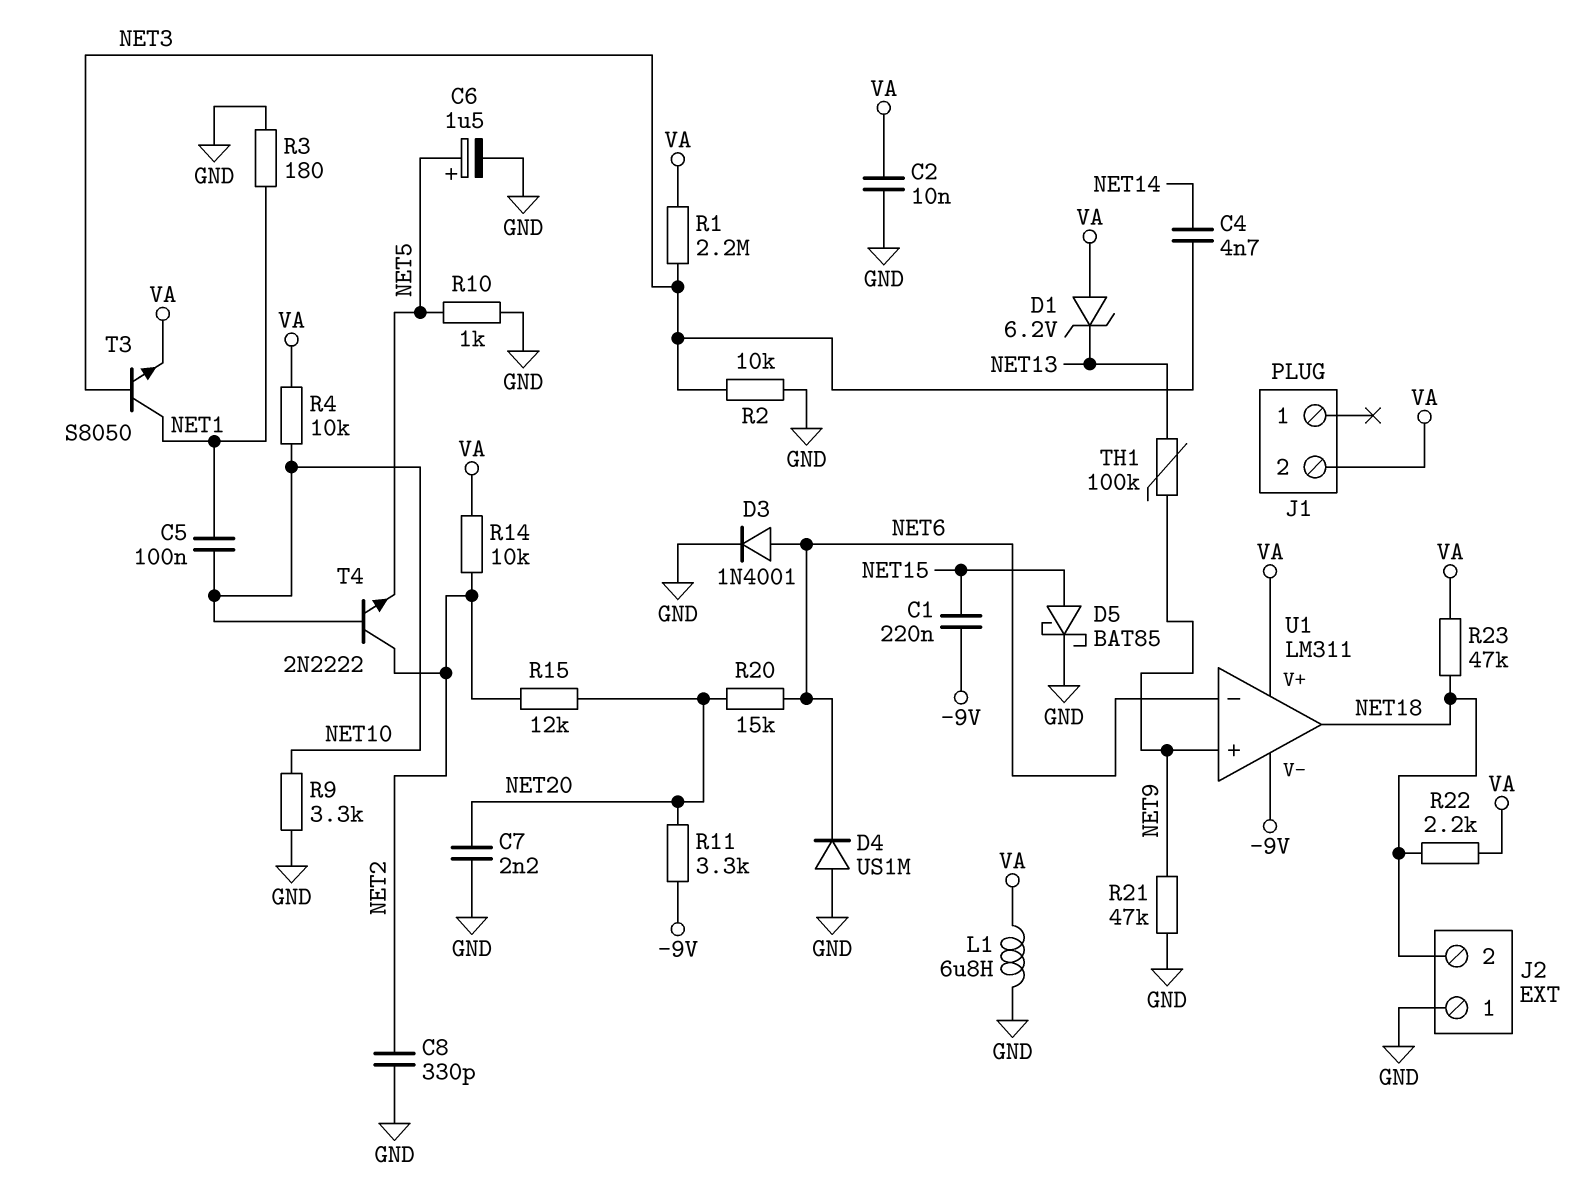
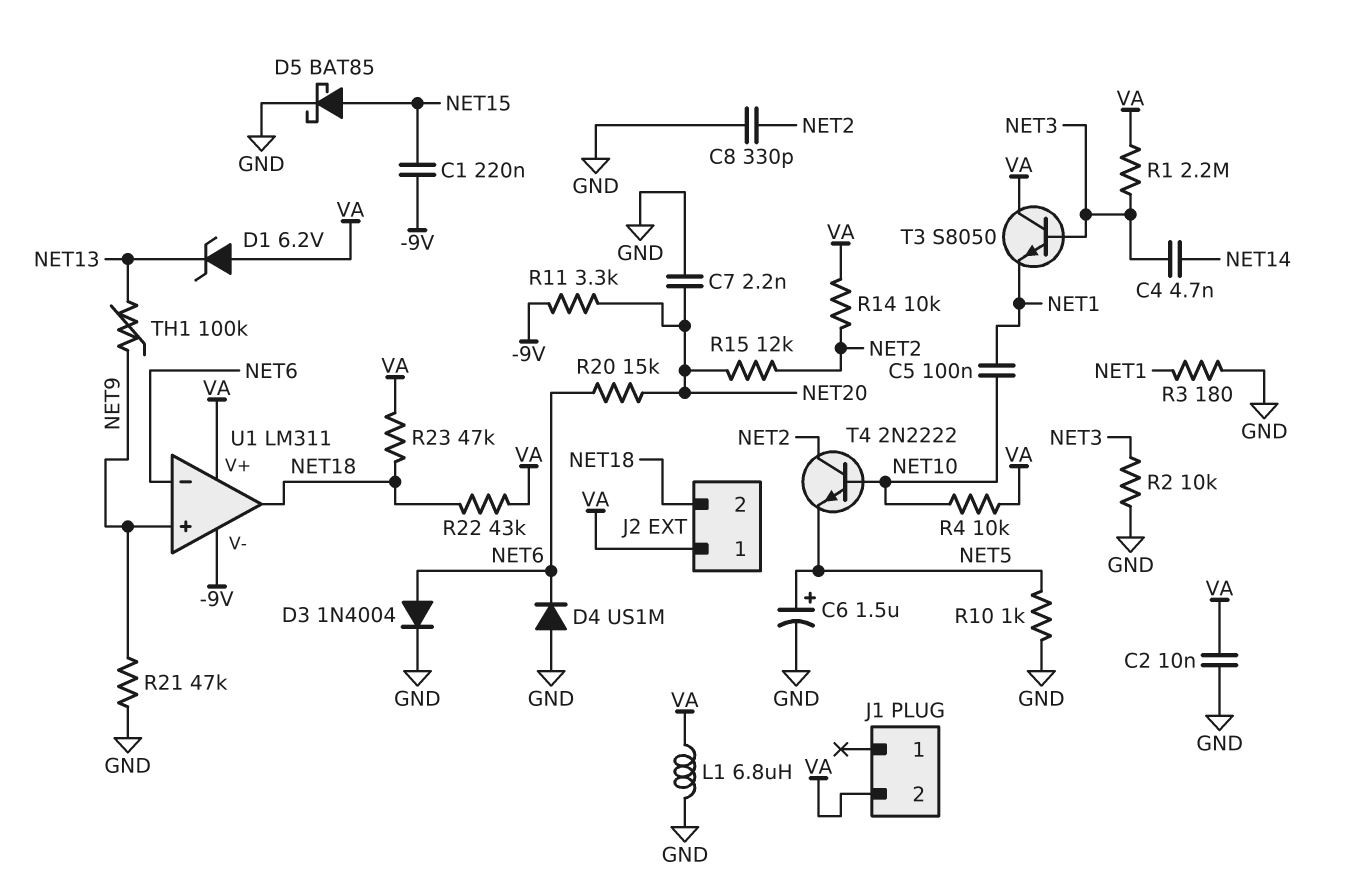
D3: diode 1N4001 (A NET6, K GND) -> diode 1N4004 (A NET6, K GND)
J2 pin 1: GND -> VA
R9: 3.3k (GND, NET10) -> none
R22: 2.2k (NET18, VA) -> 43k (NET18, VA)
T3: NPN S8050 (B NET3, C NET1, E VA) -> NPN S8050 (B NET3, C VA, E NET1)

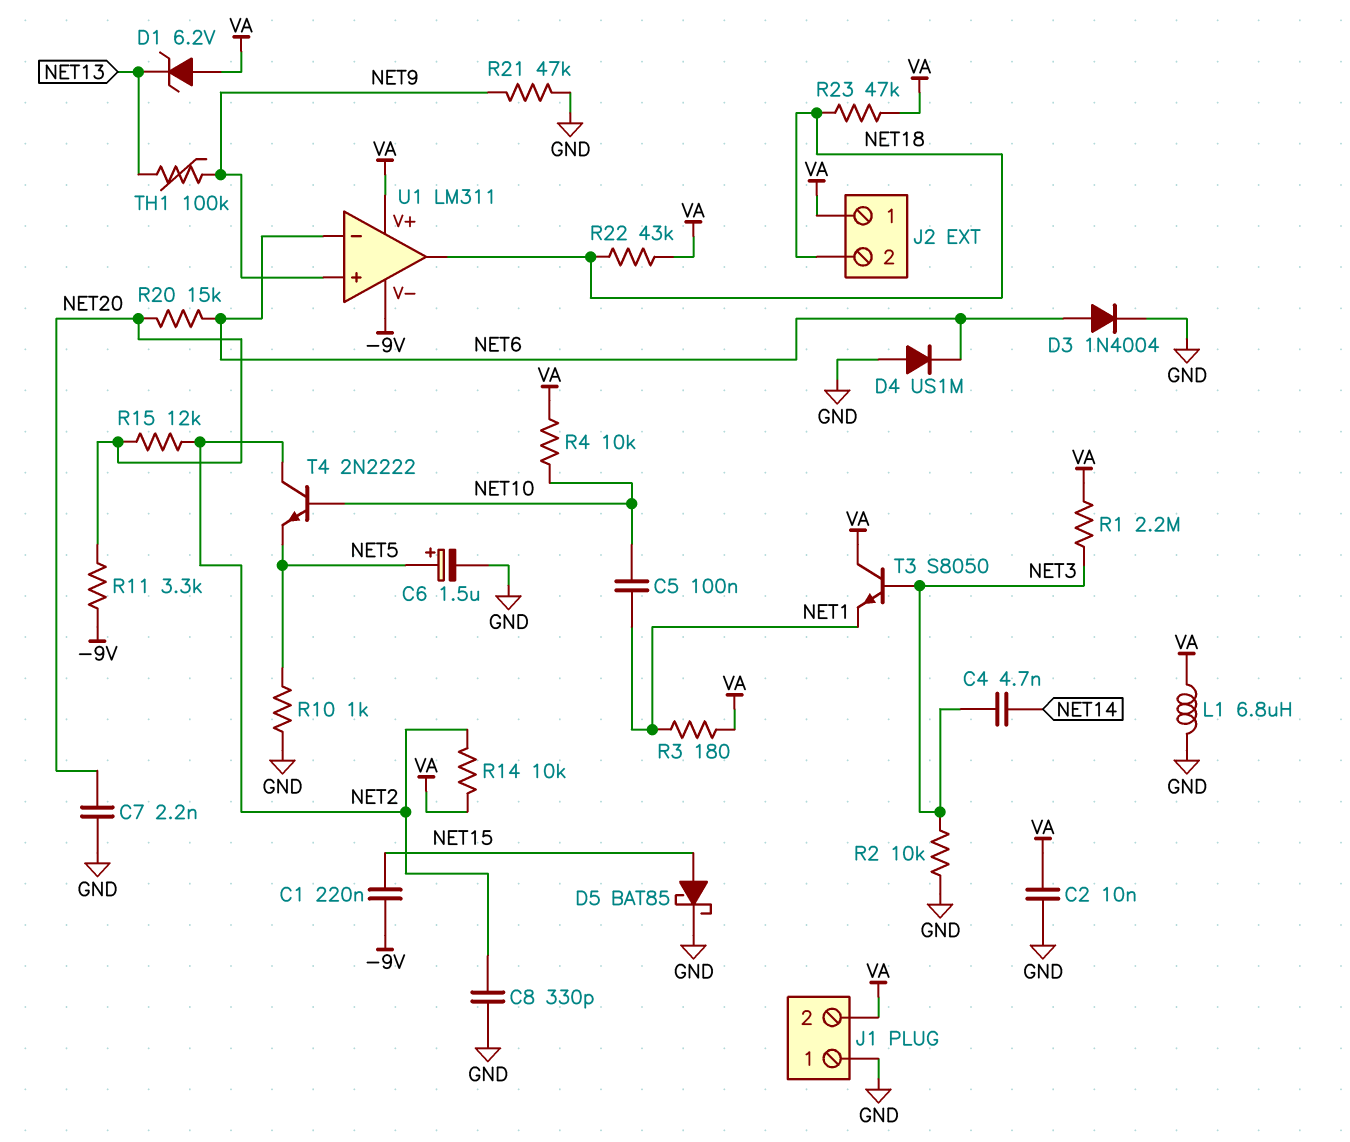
J1 pin 1: none -> GND
R3: 180 (GND, NET1) -> 180 (NET1, VA)

